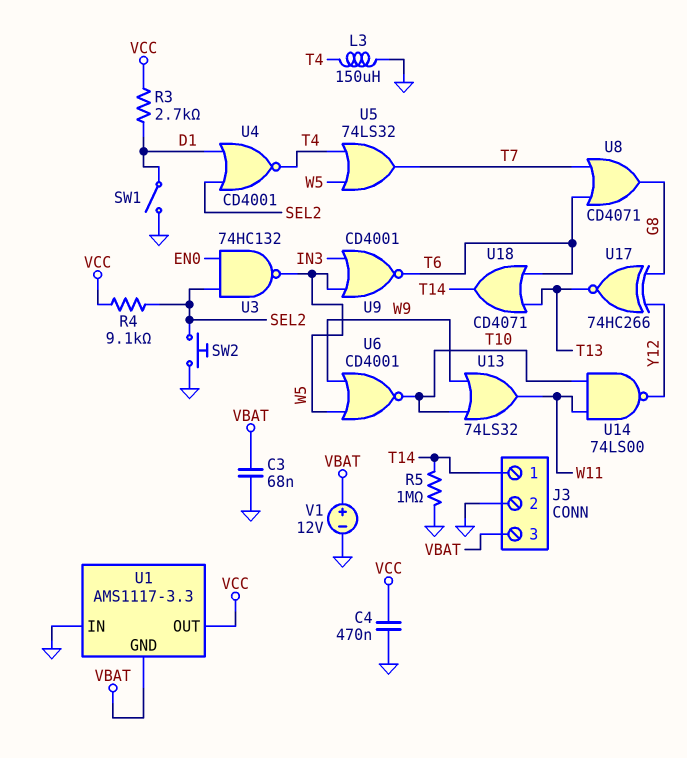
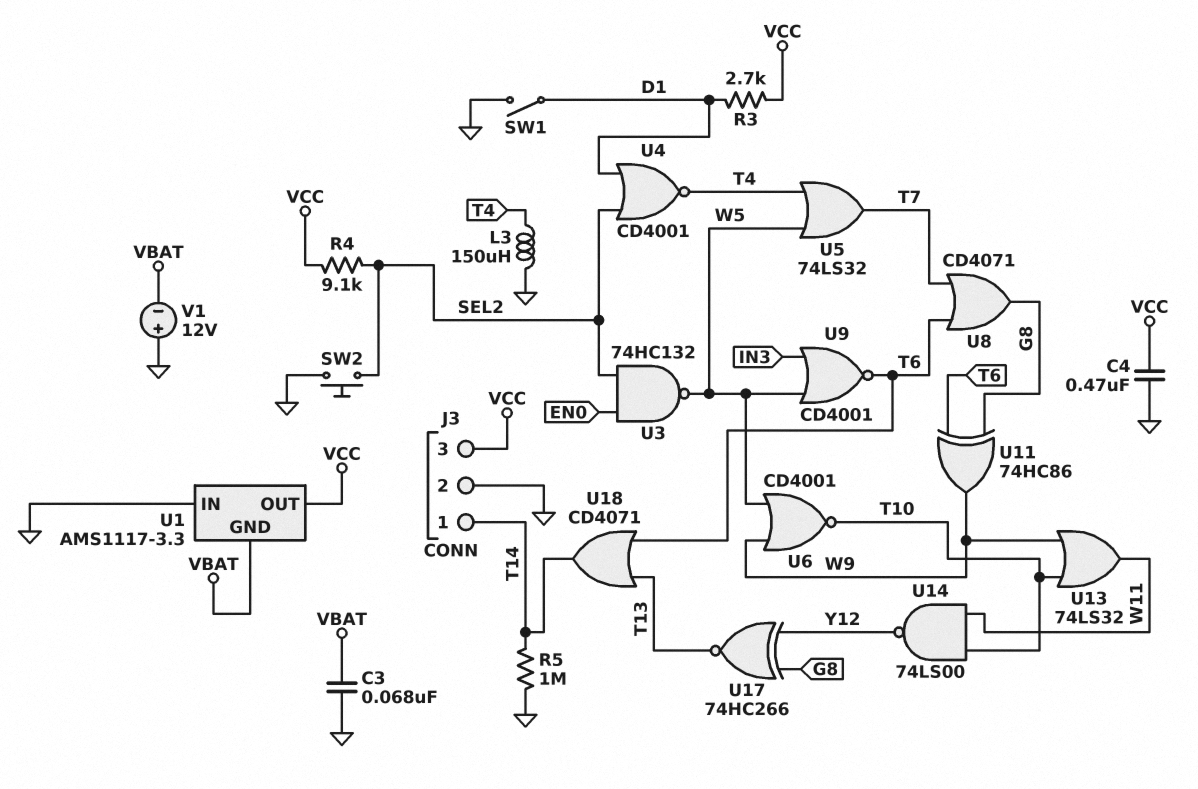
J3 pin 3: VBAT -> VCC
U11: none -> XOR 74HC86 (in G8, in T6, out W9)
V1: 12V (plus VBAT, minus GND) -> 12V (plus GND, minus VBAT)

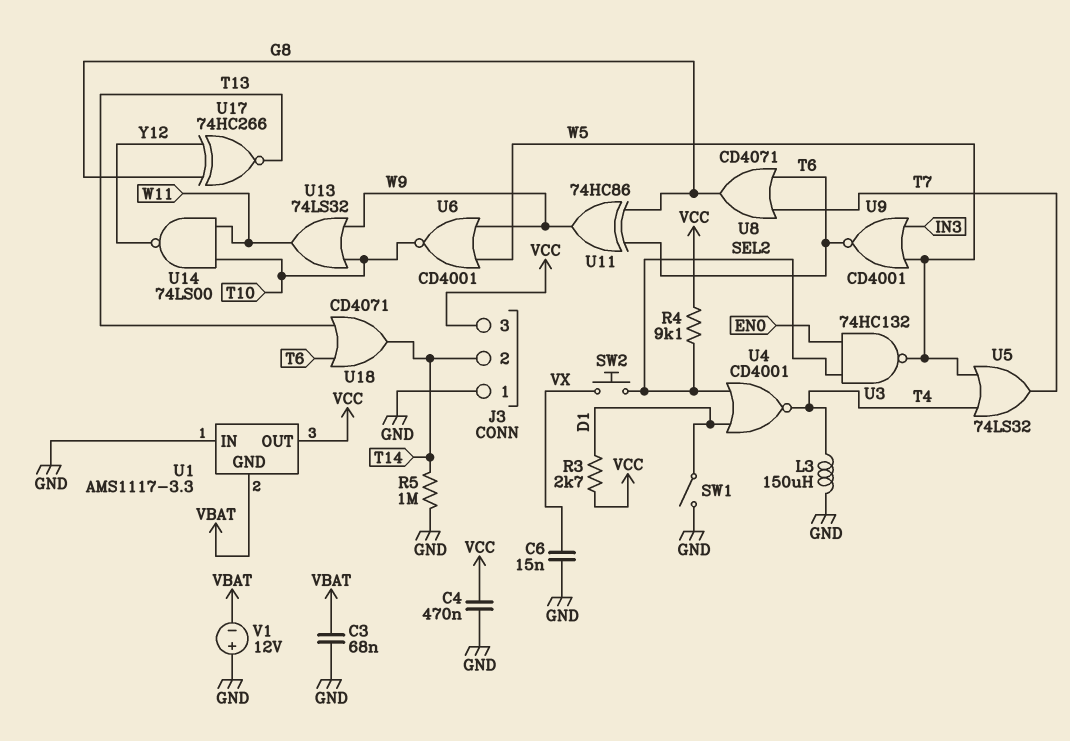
C6: none -> 15nF (GND, VX)
J3 pin 1: T14 -> GND
J3 pin 2: GND -> T14
SW2: button (GND, SEL2) -> button (SEL2, VX)

